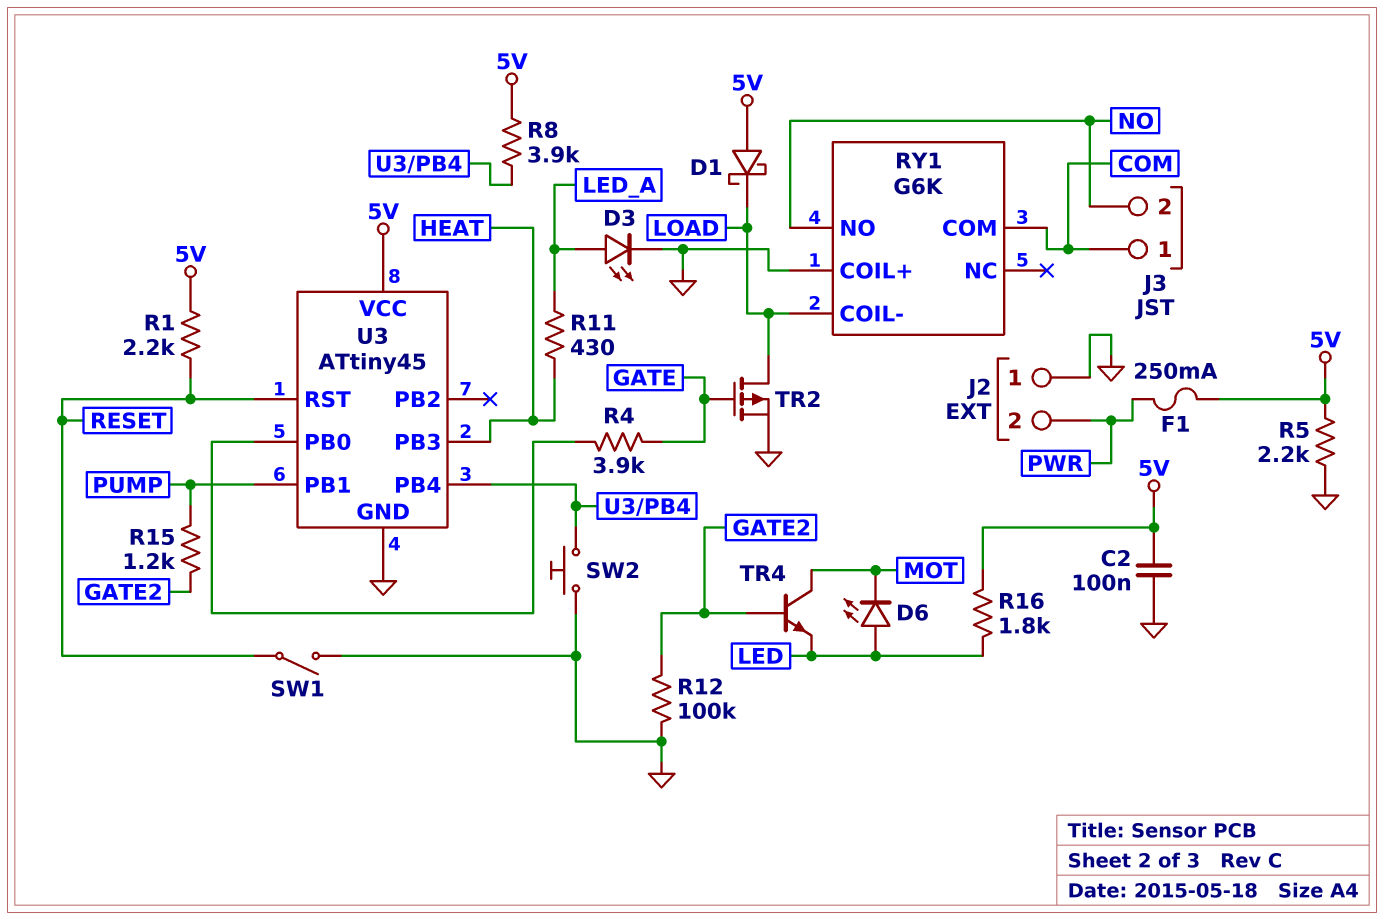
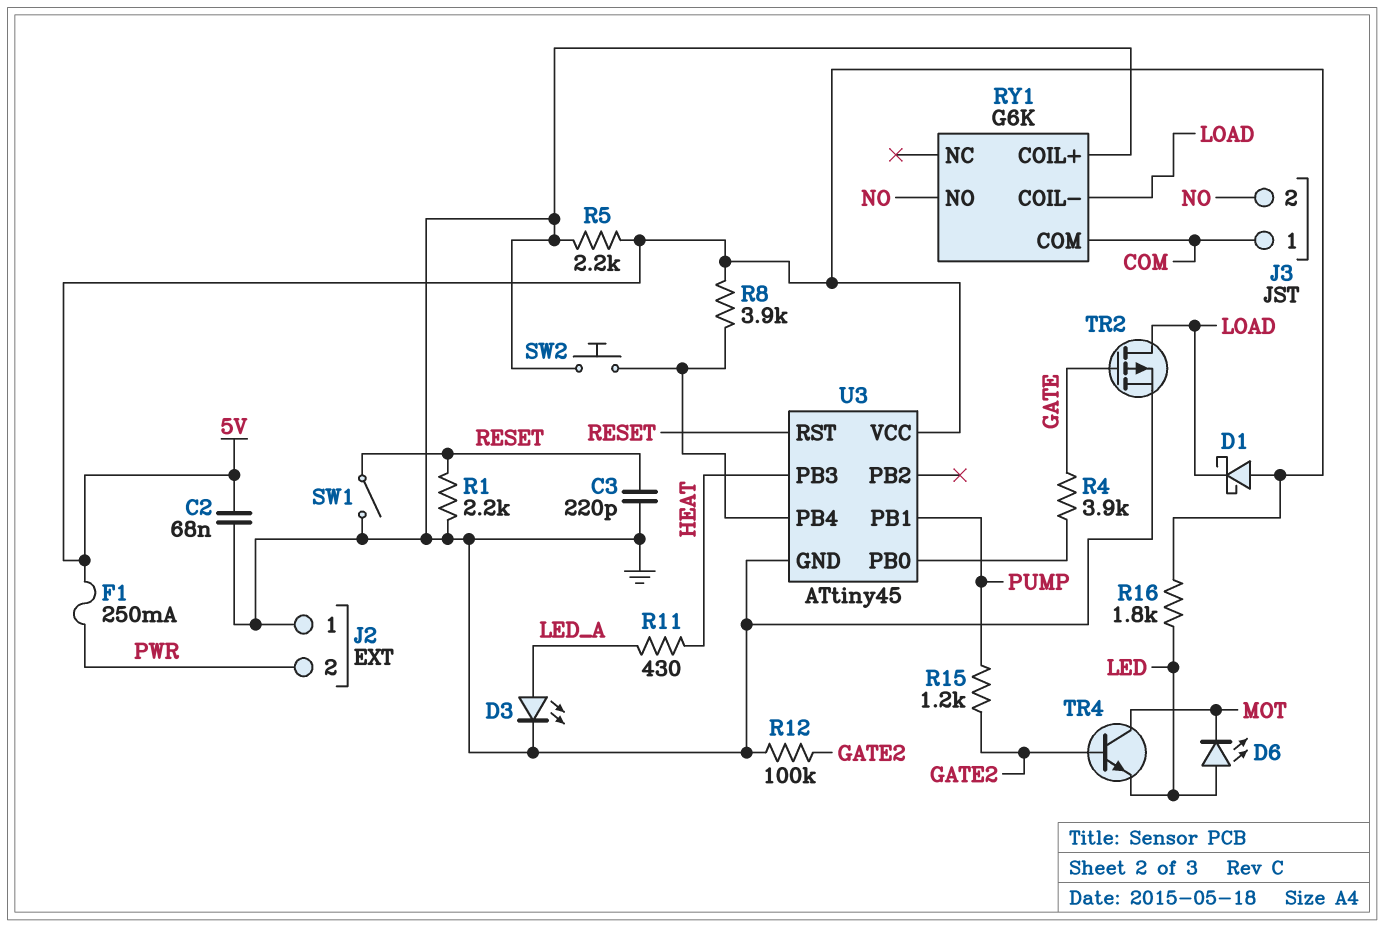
C2: 100nF (5V, GND) -> 68nF (5V, GND)
C3: none -> 220pF (GND, RESET)
R1: 2.2k (5V, RESET) -> 2.2k (GND, RESET)

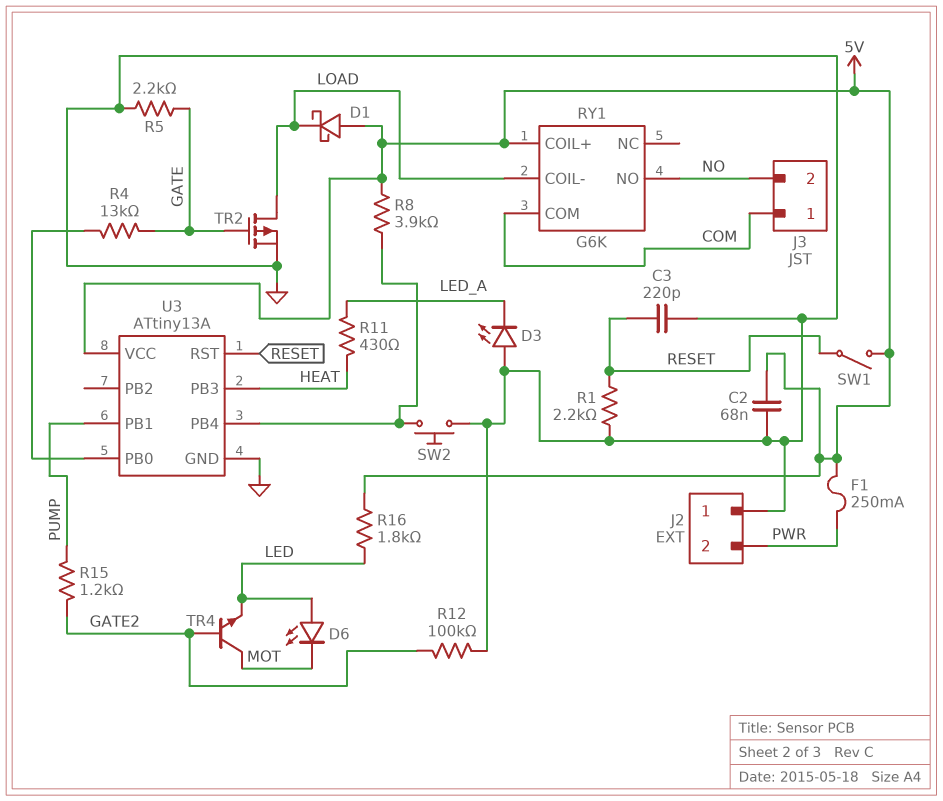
D3: LED (A LED_A, K GND) -> LED (A GND, K LED_A)
R4: 3.9k (GATE, U3/PB0) -> 13k (GATE, U3/PB0)
R5: 2.2k (5V, GND) -> 2.2k (GATE, GND)
RY1 pin COIL+: GND -> 5V
SW1: switch (GND, RESET) -> switch (5V, RESET)
U3: ATtiny45 -> ATtiny13A

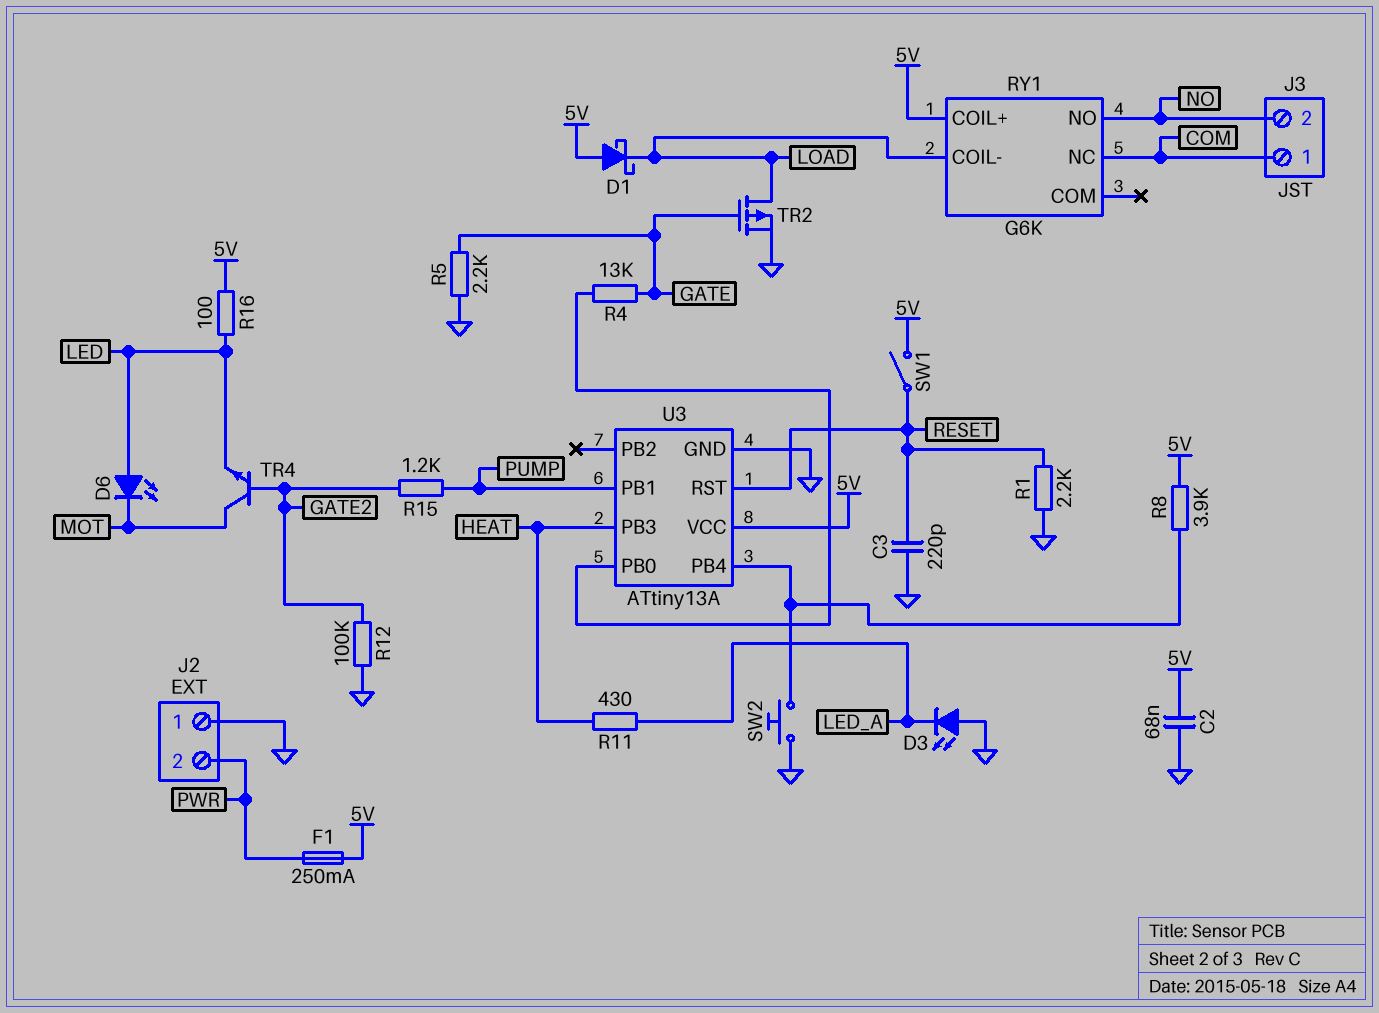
R16: 1.8k (5V, LED) -> 100 (5V, LED)
RY1 pin COM: COM -> none
RY1 pin NC: none -> COM

